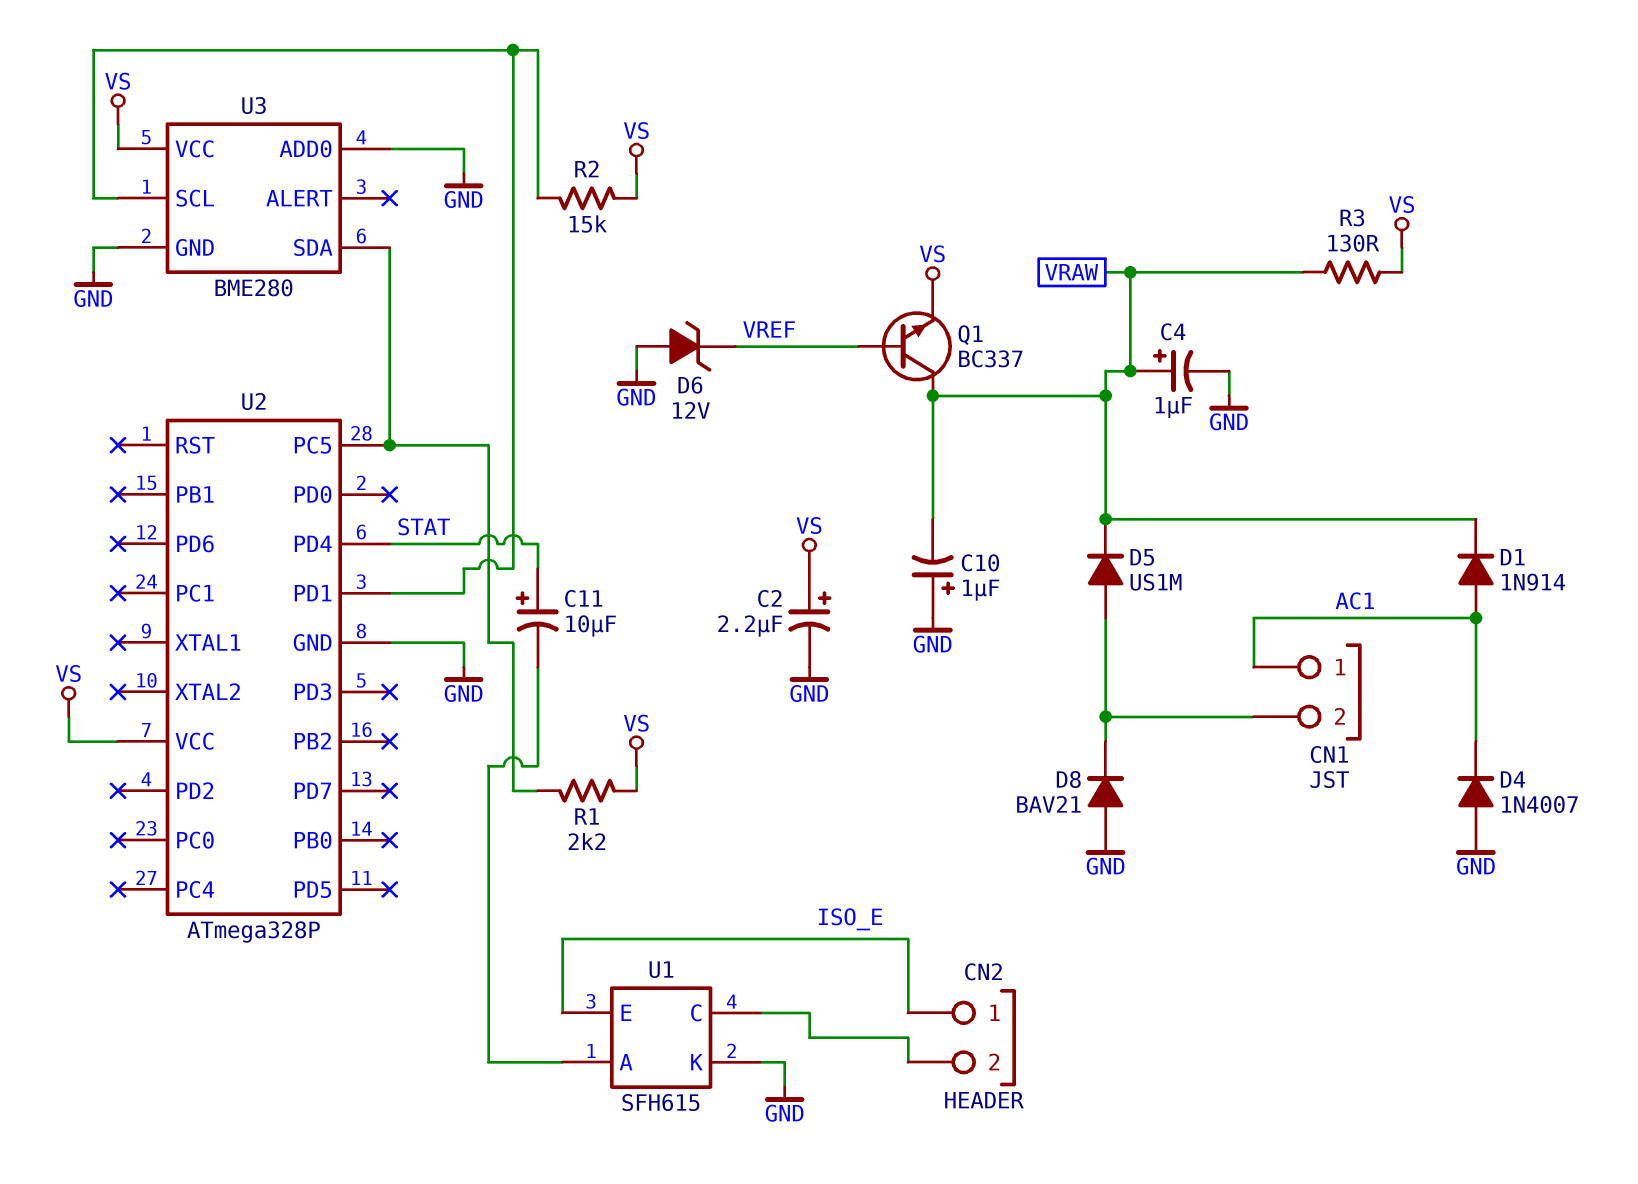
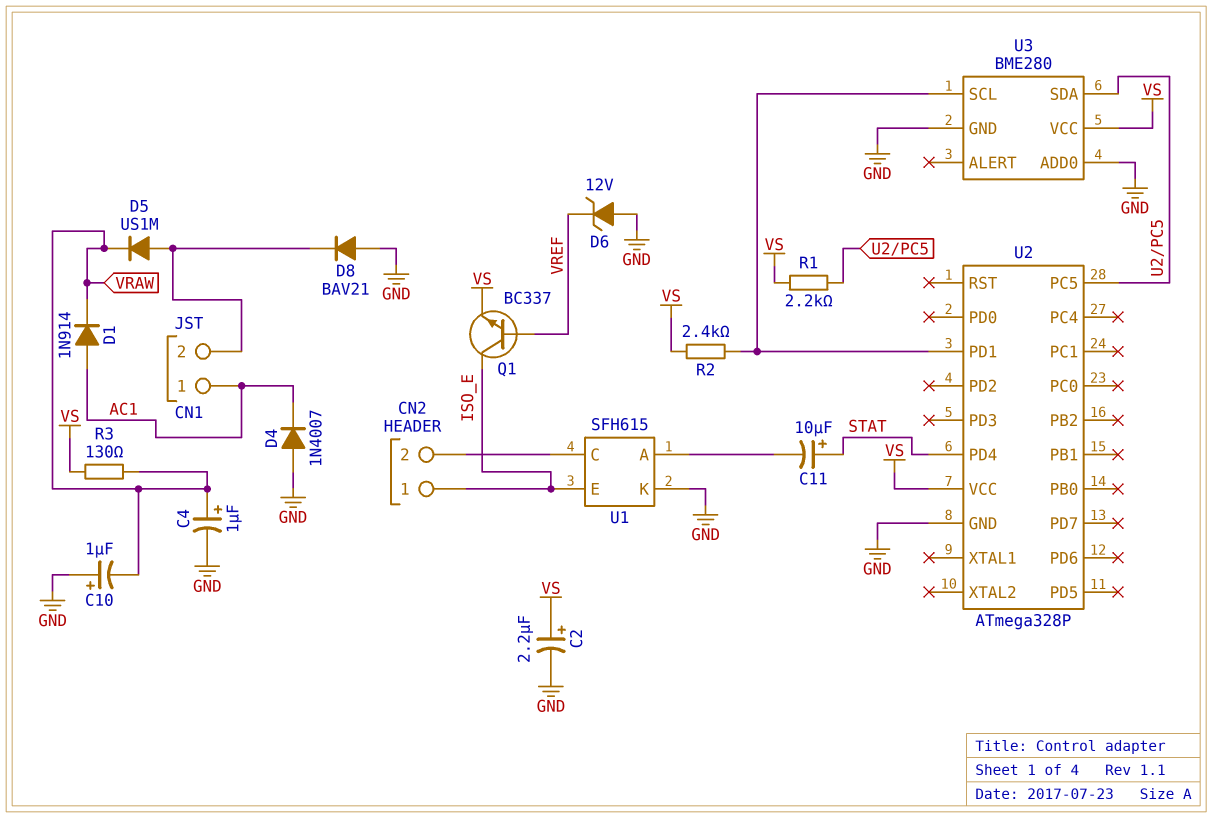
Q1: NPN BC337 (B VREF, C VRAW, E VS) -> NPN BC337 (B VREF, C ISO_E, E VS)
R2: 15k (U2/PD1, VS) -> 2.4k (U2/PD1, VS)

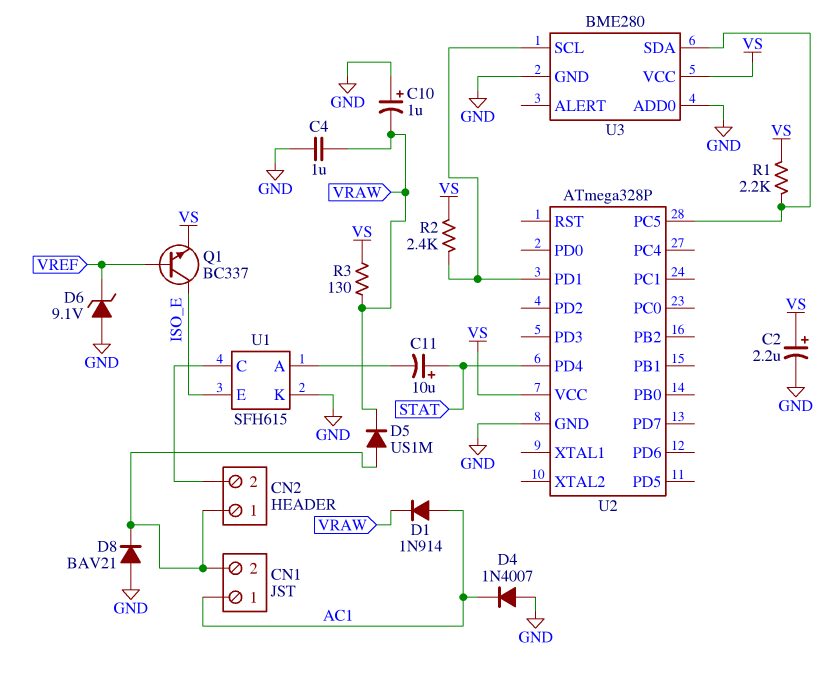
C4: 1uF (plus VRAW, minus GND) -> 1uF (GND, VRAW)
CN2 pin 1: ISO_E -> CN1/2
D6: zener 12V (A GND, K VREF) -> zener 9.1V (A GND, K VREF)

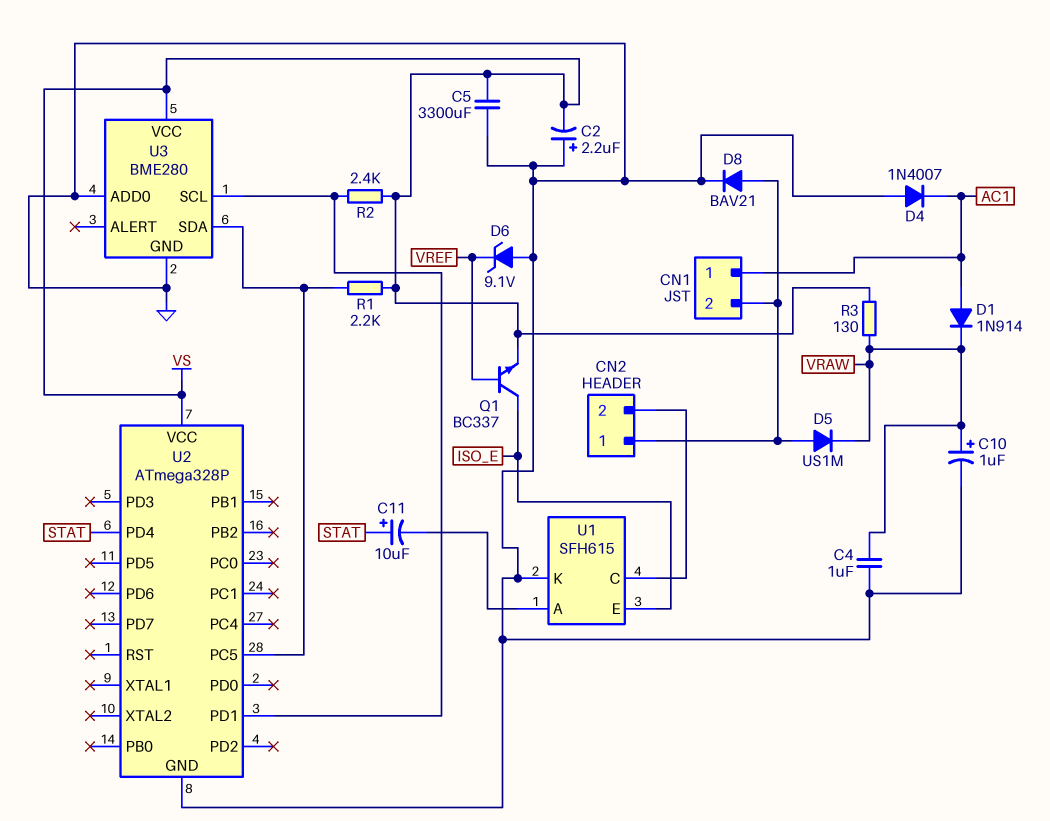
C2: 2.2uF (plus VS, minus GND) -> 2.2uF (plus GND, minus VS)
C5: none -> 3300uF (GND, VS)
C10: 1uF (plus GND, minus VRAW) -> 1uF (plus VRAW, minus GND)
D8: diode BAV21 (A GND, K CN1/2) -> diode BAV21 (A CN1/2, K GND)

